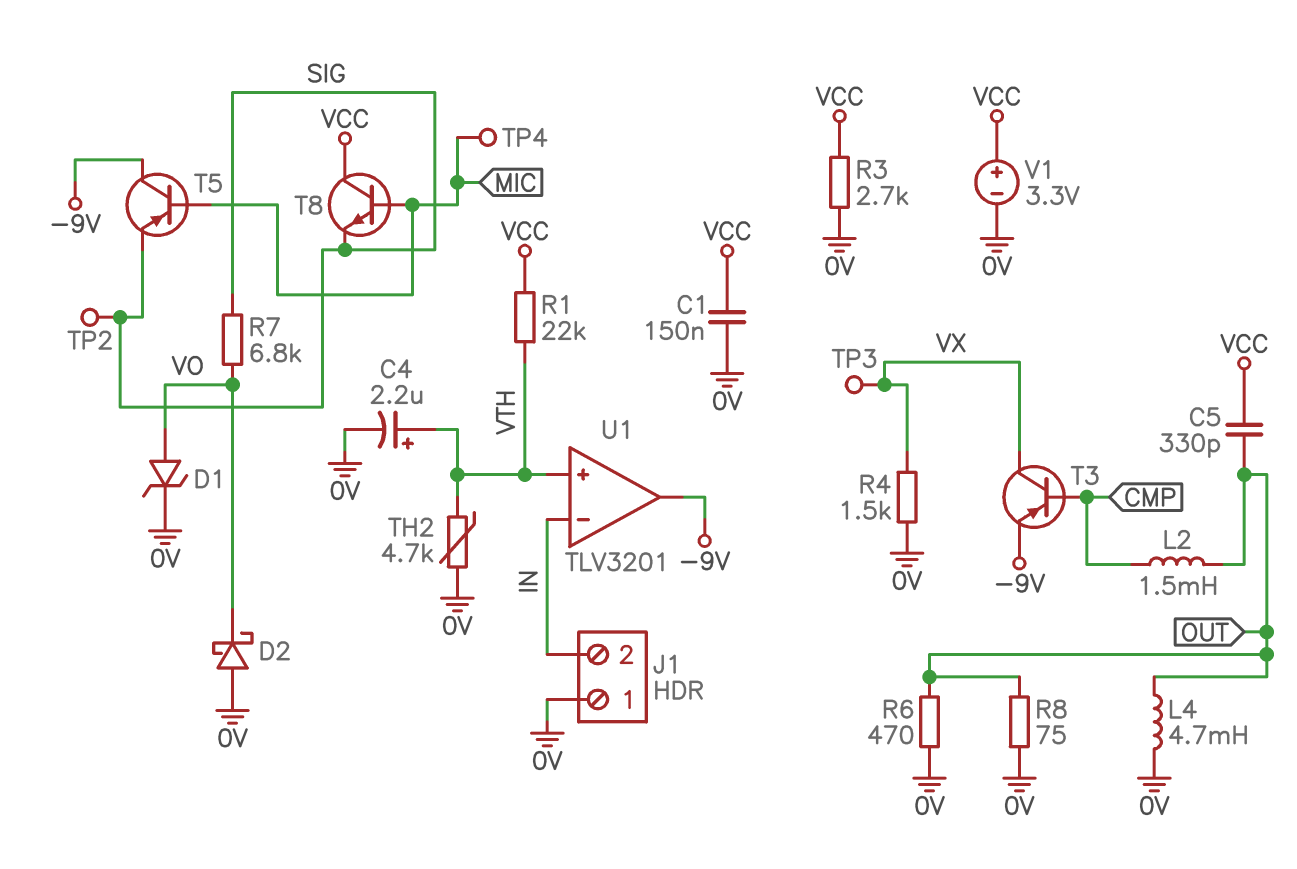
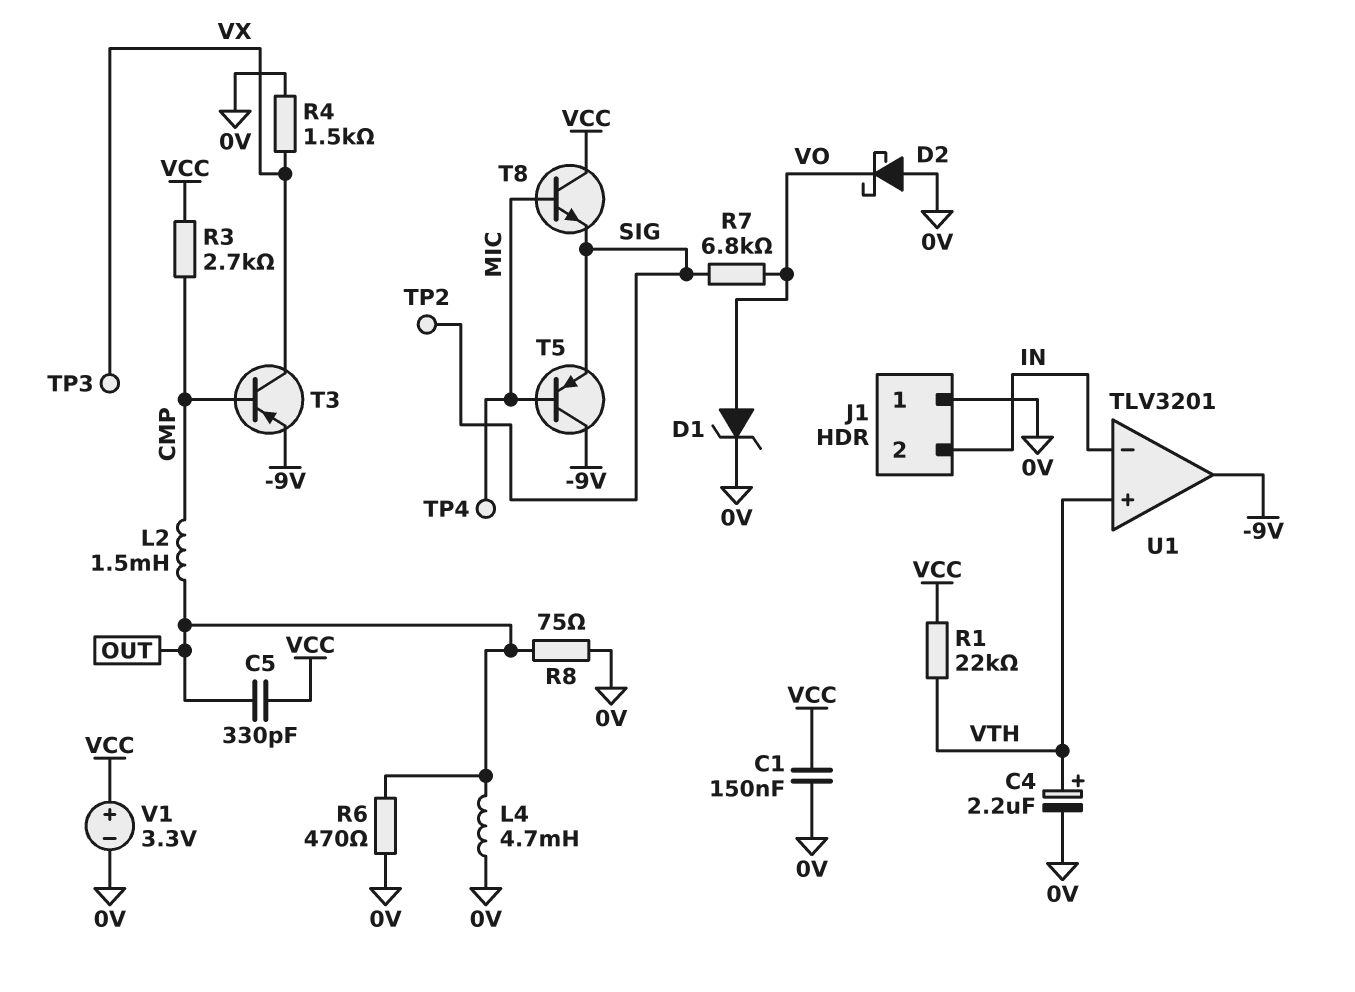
R3: 2.7k (0V, VCC) -> 2.7k (CMP, VCC)
TH2: 4.7k (0V, VTH) -> none

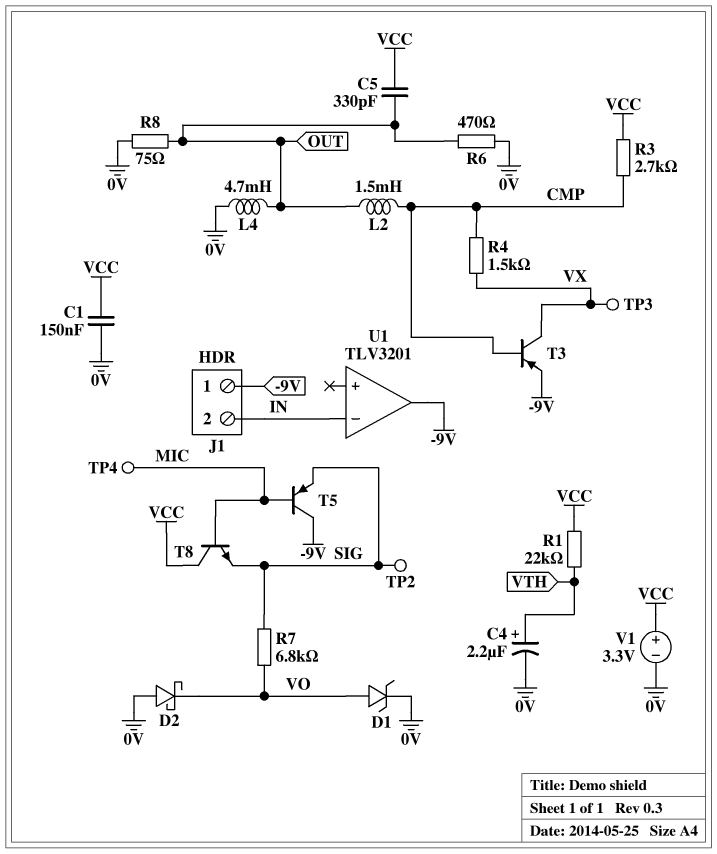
J1 pin 1: 0V -> -9V
R4: 1.5k (0V, VX) -> 1.5k (CMP, VX)
U1 pin in+: VTH -> none

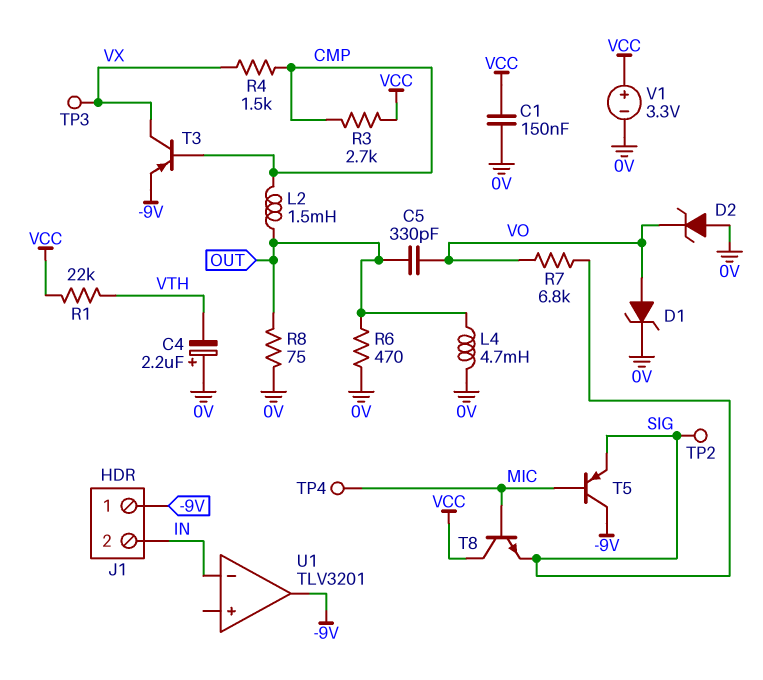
C4: 2.2uF (plus VTH, minus 0V) -> 2.2uF (plus 0V, minus VTH)
C5: 330pF (OUT, VCC) -> 330pF (OUT, VO)
D2: schottky (A 0V, K VO) -> zener (A 0V, K VO)

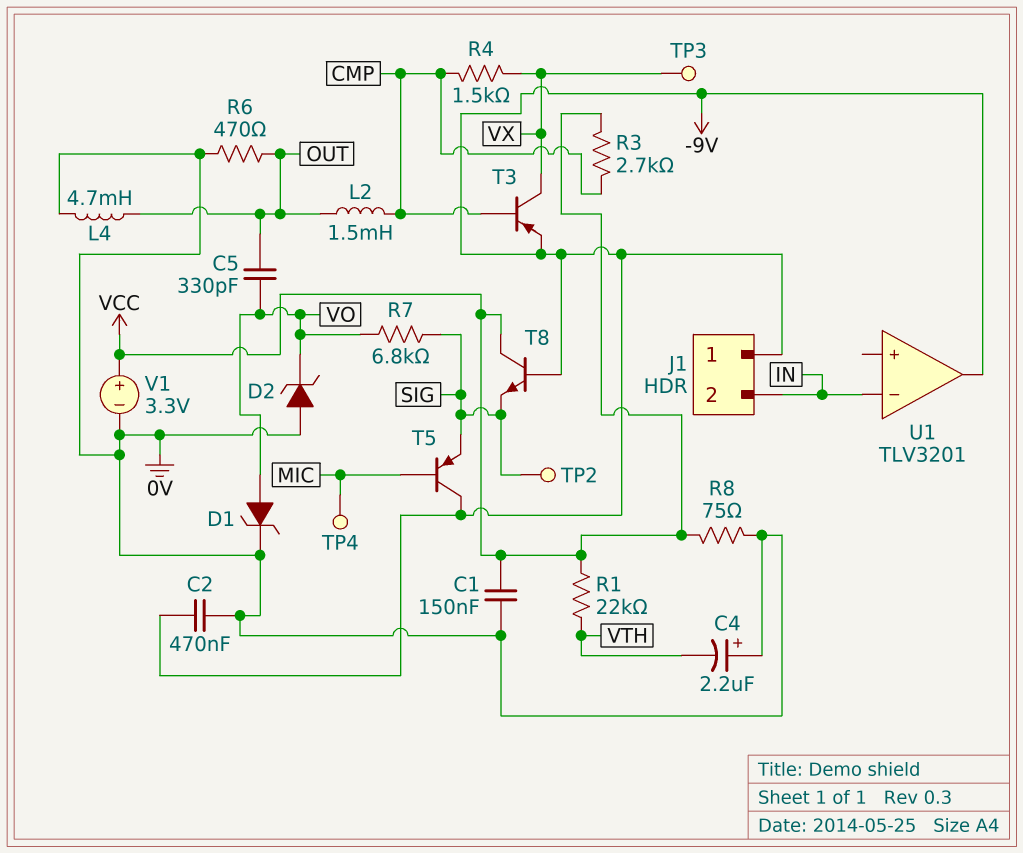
C2: none -> 470nF (-9V, 0V)
R8: 75 (0V, OUT) -> 75 (0V, VCC)
T8: NPN (B MIC, C VCC, E SIG) -> NPN (B -9V, C VCC, E SIG)

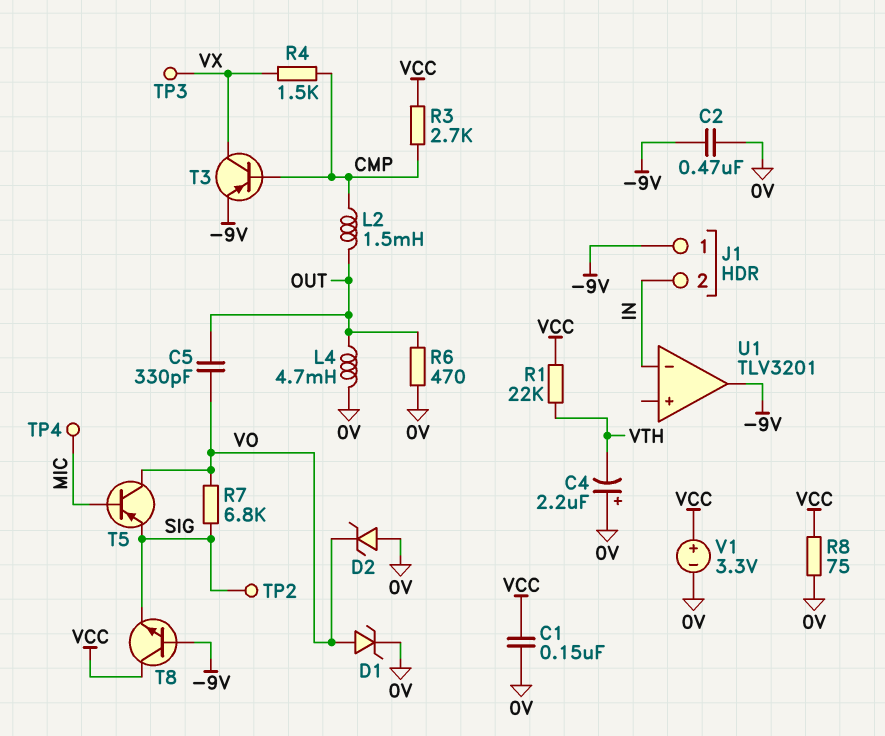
T5: PNP (B MIC, C -9V, E SIG) -> PNP (B MIC, C VO, E SIG)

